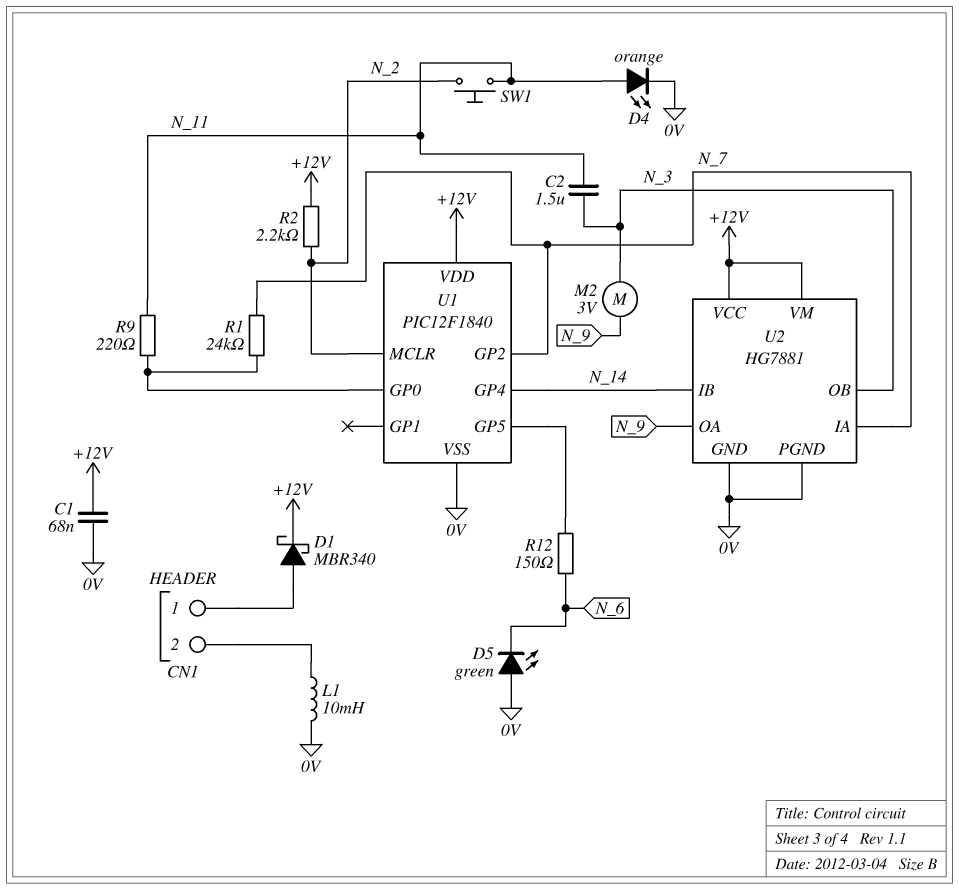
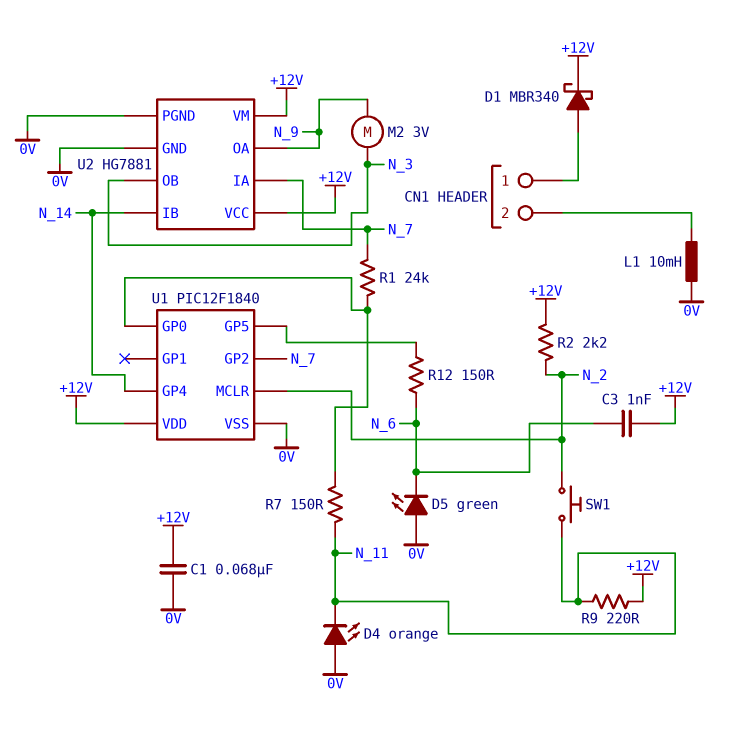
C2: 1.5uF (N_3, N_11) -> none
C3: none -> 1nF (+12V, N_6)
D4: LED orange (A N_11, K 0V) -> LED orange (A 0V, K N_11)
R7: none -> 150 (N_11, U1/GP0)
R9: 220 (N_11, U1/GP0) -> 220 (+12V, N_11)

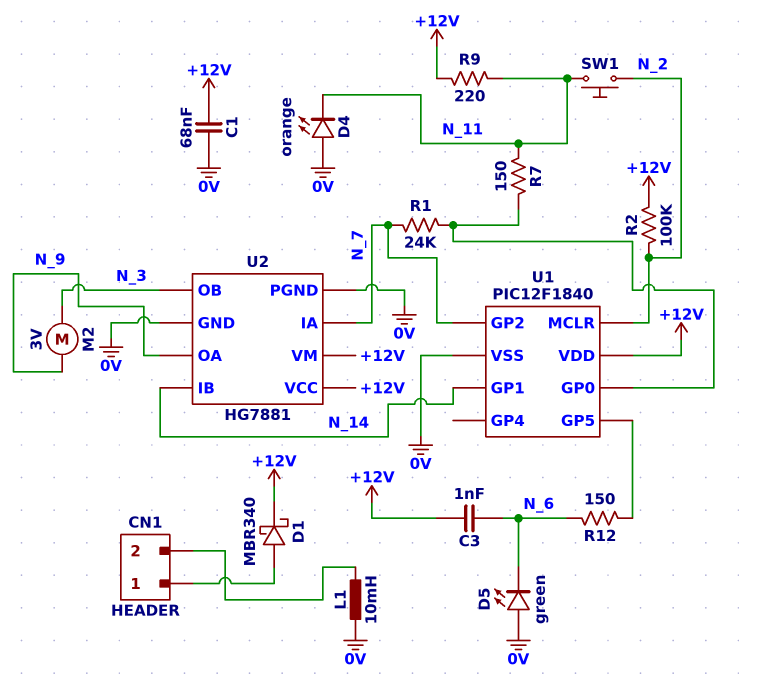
R2: 2.2k (+12V, N_2) -> 100k (+12V, N_2)
U1 pin GP1: none -> N_14
U1 pin GP4: N_14 -> none

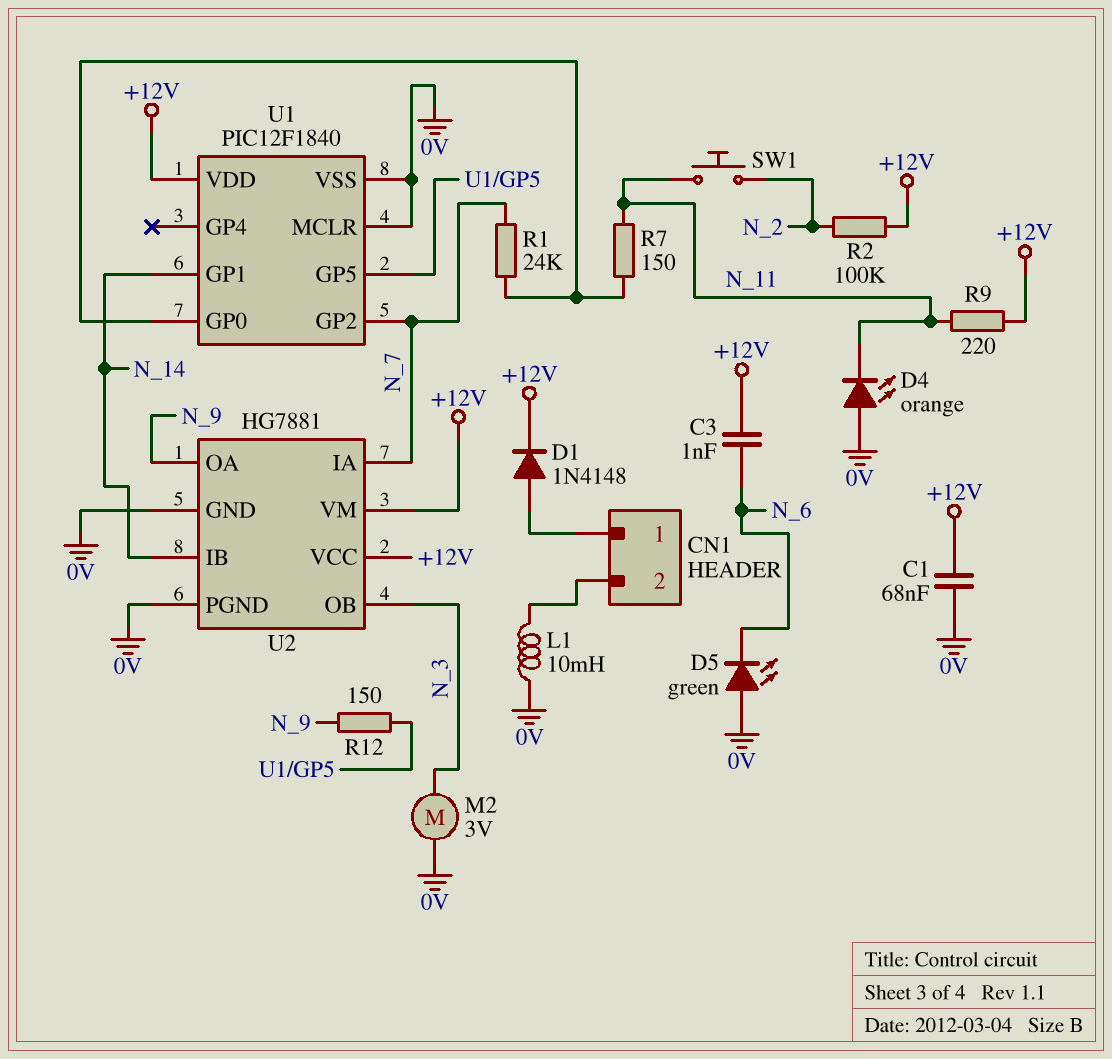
D1: schottky MBR340 (A CN1/1, K +12V) -> diode 1N4148 (A CN1/1, K +12V)
M2: motor 3V (N_3, N_9) -> motor 3V (0V, N_3)
R12: 150 (N_6, U1/GP5) -> 150 (N_9, U1/GP5)
U1 pin MCLR: N_2 -> 0V

